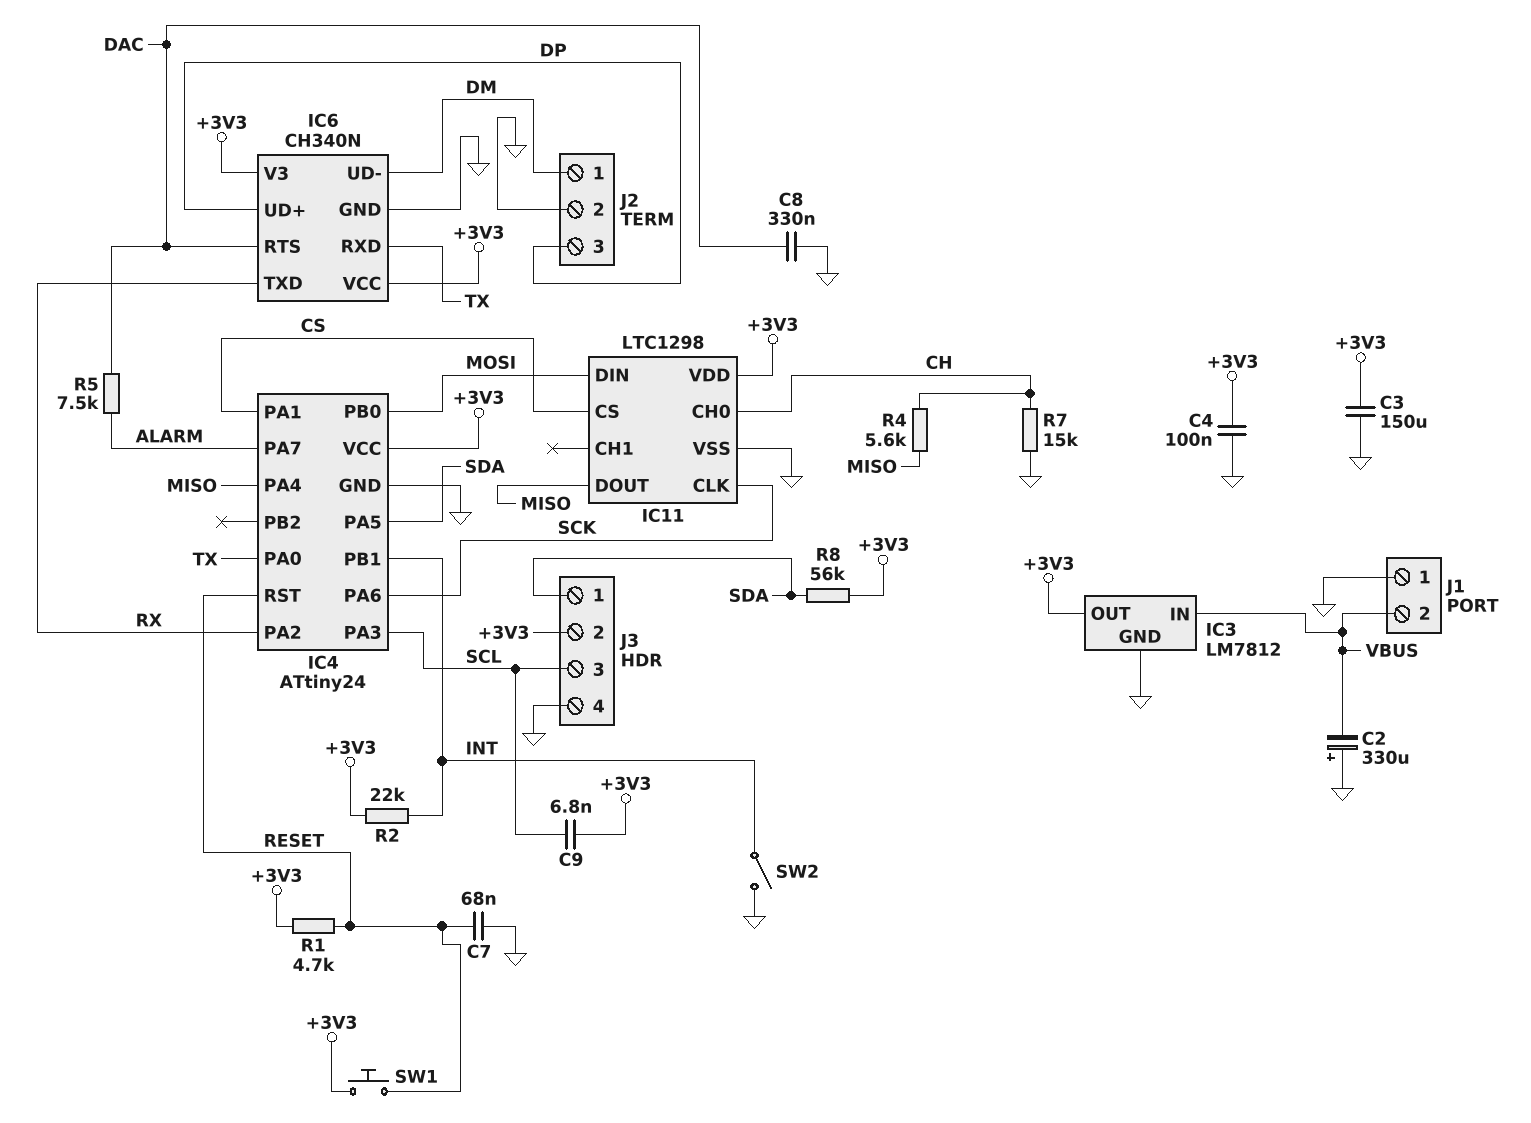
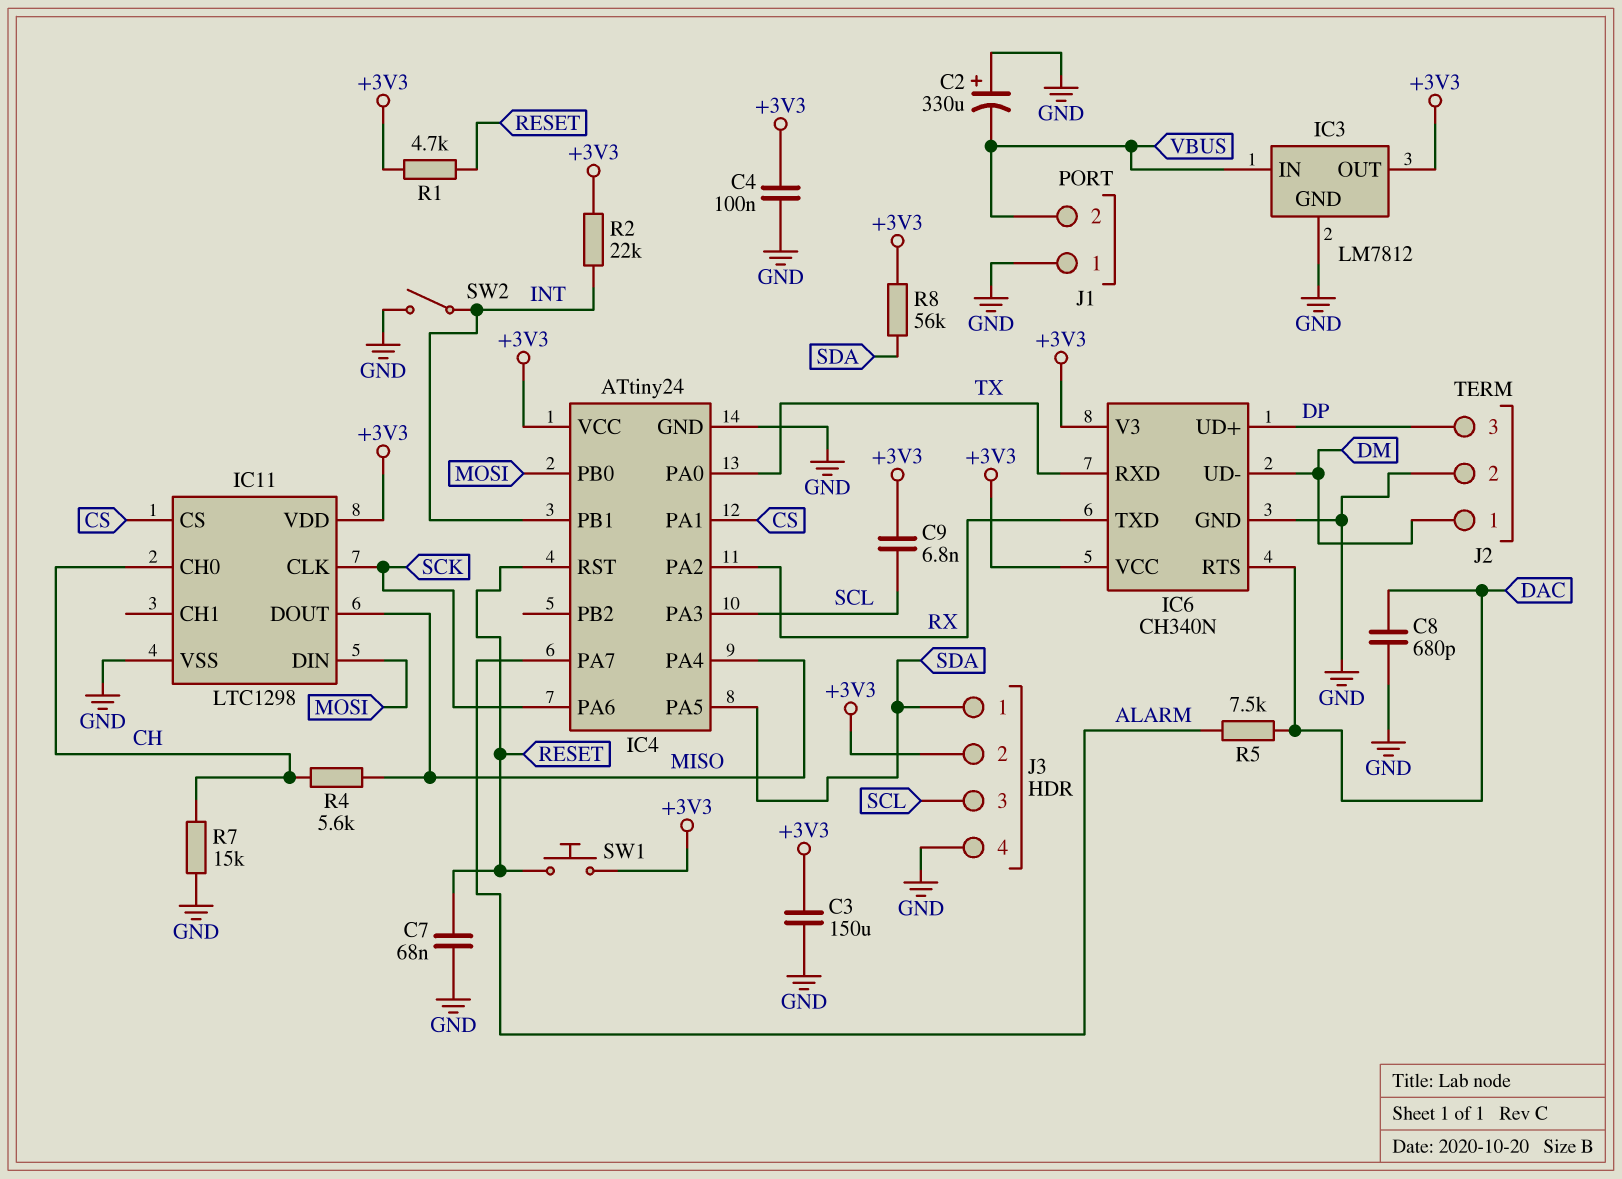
C8: 330nF (DAC, GND) -> 680pF (DAC, GND)

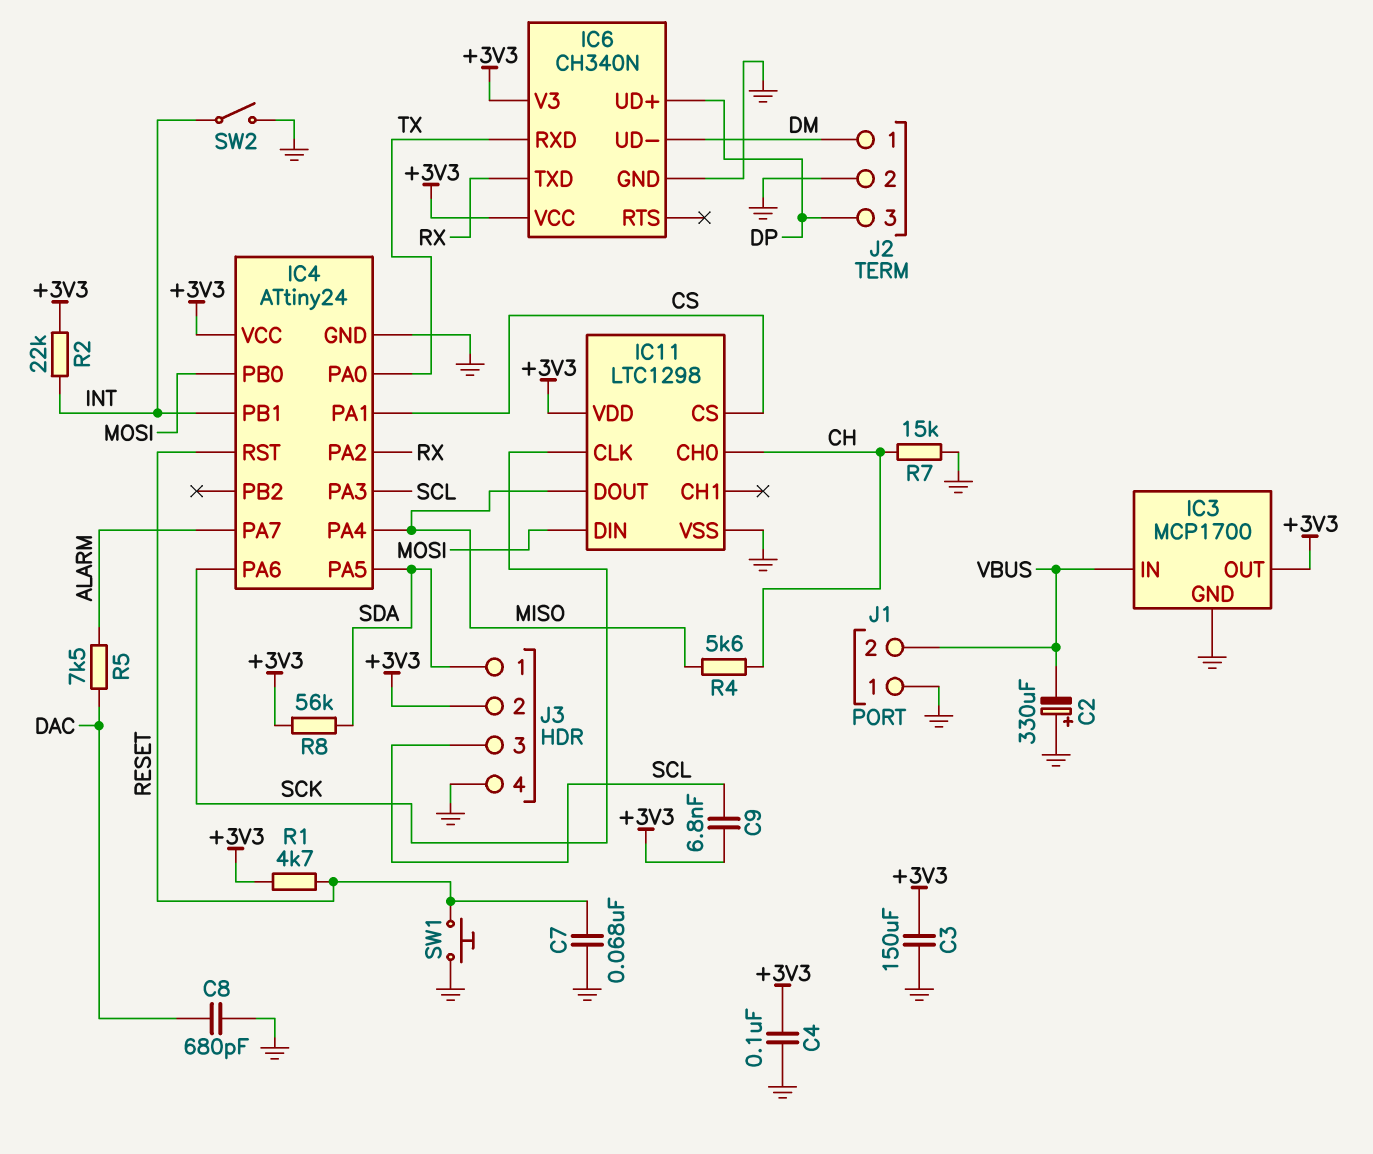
IC3: LM7812 -> MCP1700
IC6 pin RTS: DAC -> none
SW1: button (+3V3, RESET) -> button (GND, RESET)

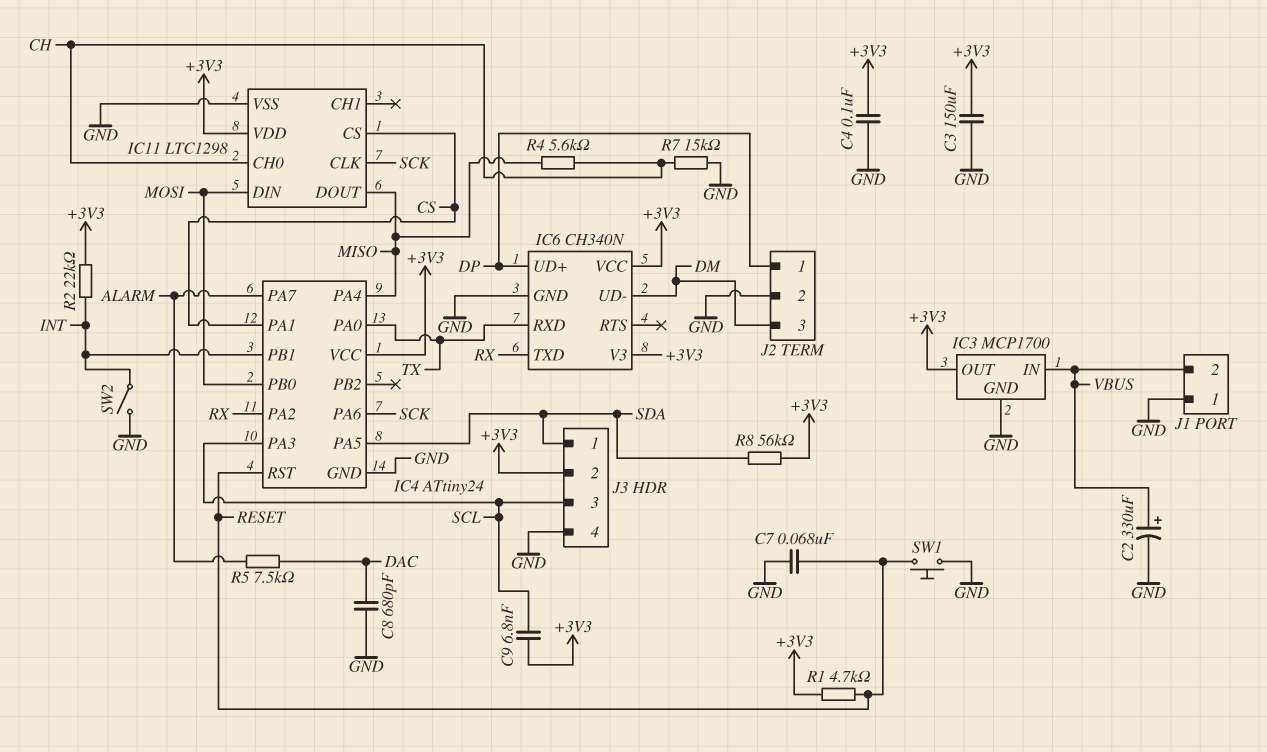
C2: 330uF (plus GND, minus VBUS) -> 330uF (plus VBUS, minus GND)
J2 pin 1: DM -> DP
J2 pin 3: DP -> DM

